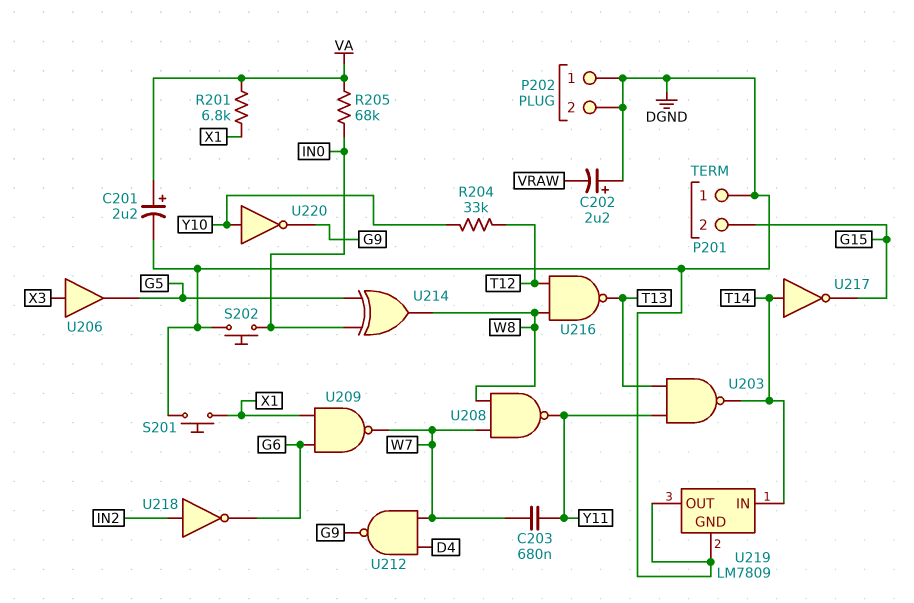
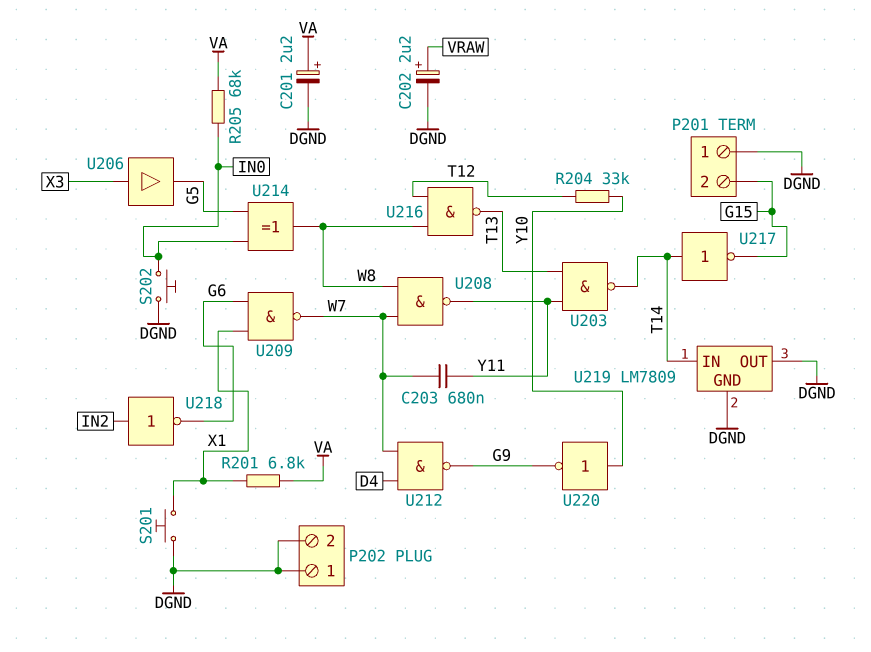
C202: 2.2uF (plus DGND, minus VRAW) -> 2.2uF (plus VRAW, minus DGND)

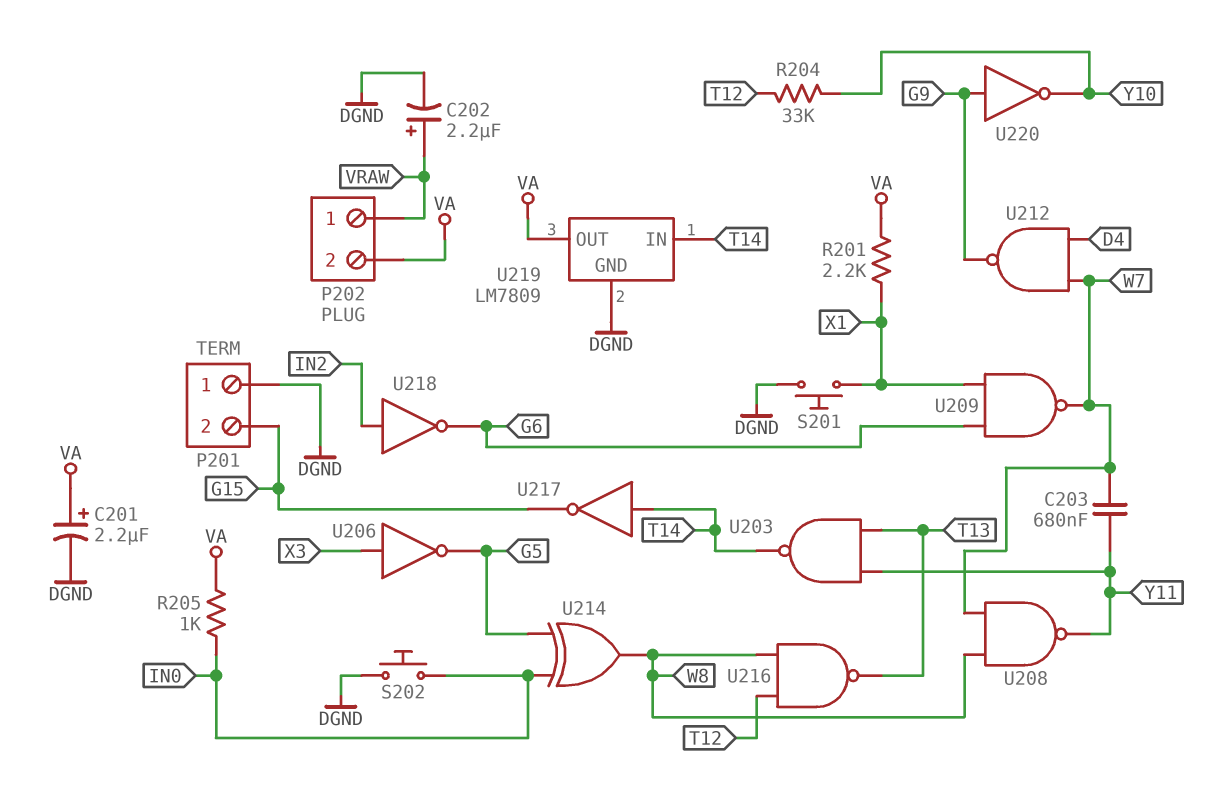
P202 pin 1: DGND -> VRAW
P202 pin 2: DGND -> VA
R201: 6.8k (VA, X1) -> 2.2k (VA, X1)
R205: 68k (IN0, VA) -> 1k (IN0, VA)
U206: buffer (in X3, out G5) -> NOT (in X3, out G5)
U219 pin OUT: DGND -> VA
U220: NOT (in Y10, out G9) -> NOT (in G9, out Y10)

